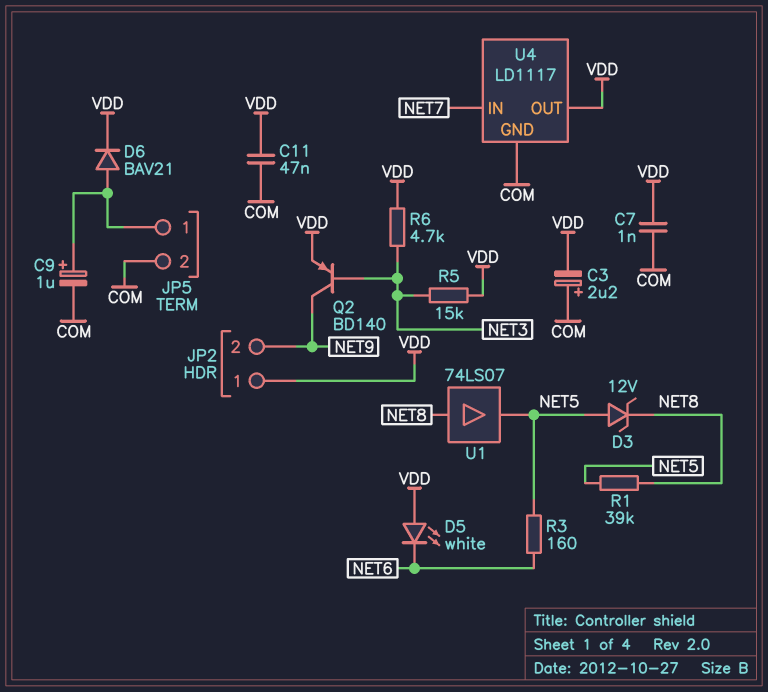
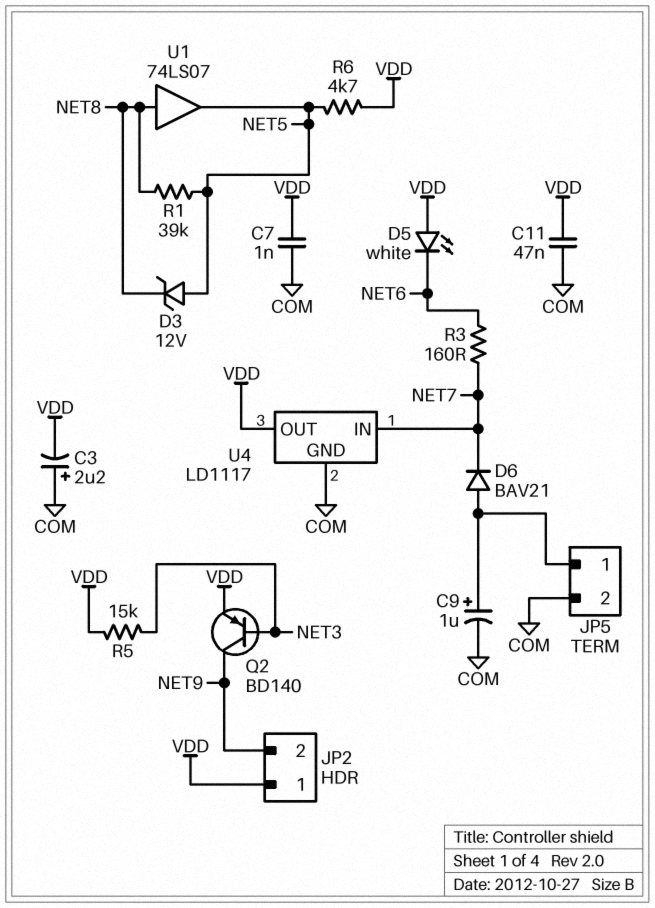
D6: diode BAV21 (A JP5/1, K VDD) -> diode BAV21 (A JP5/1, K NET7)
R3: 160 (NET5, NET6) -> 160 (NET6, NET7)
R6: 4.7k (NET3, VDD) -> 4.7k (NET5, VDD)

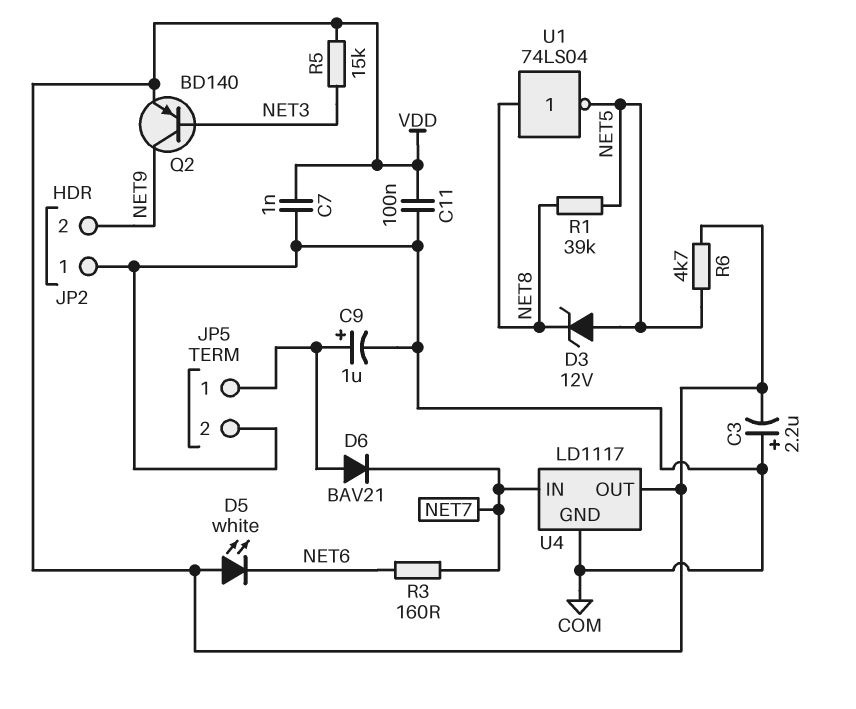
C11: 47nF (COM, VDD) -> 100nF (COM, VDD)
JP2 pin 1: VDD -> COM
U1: buffer 74LS07 (in NET8, out NET5) -> NOT 74LS04 (in NET8, out NET5)

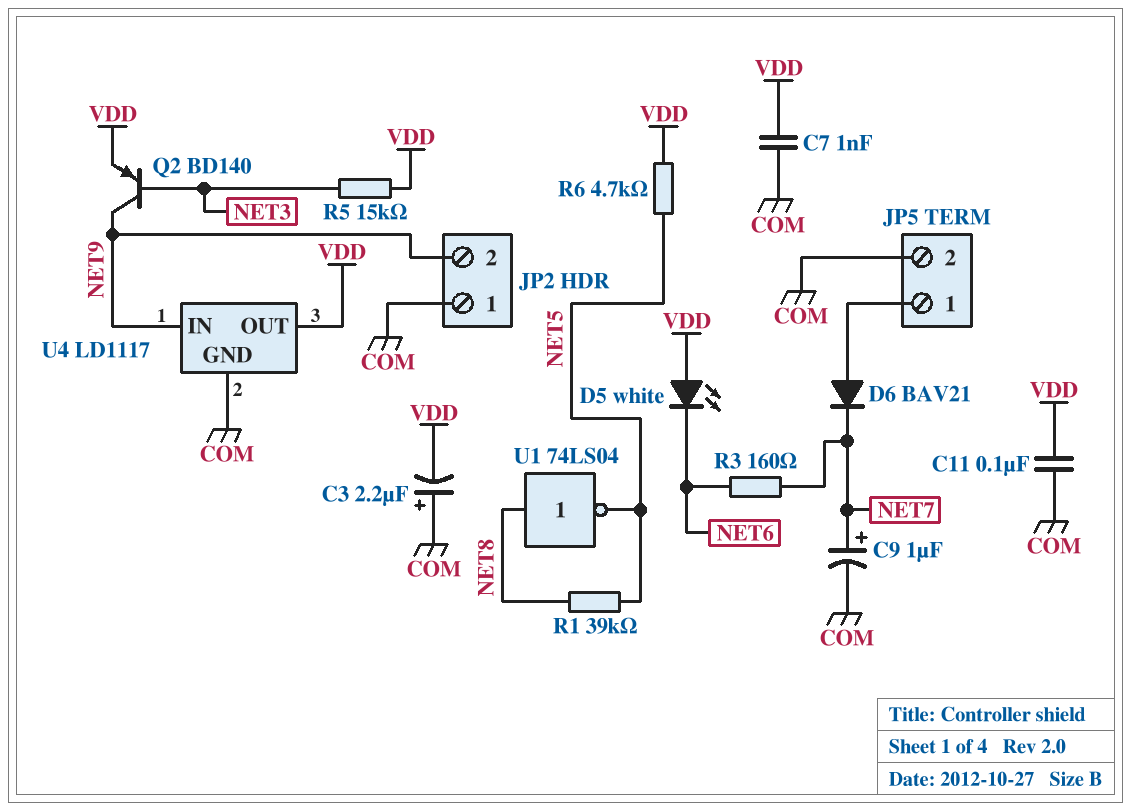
C9: 1uF (plus JP5/1, minus COM) -> 1uF (plus NET7, minus COM)
D3: zener 12V (A NET5, K NET8) -> none
U4 pin IN: NET7 -> NET9

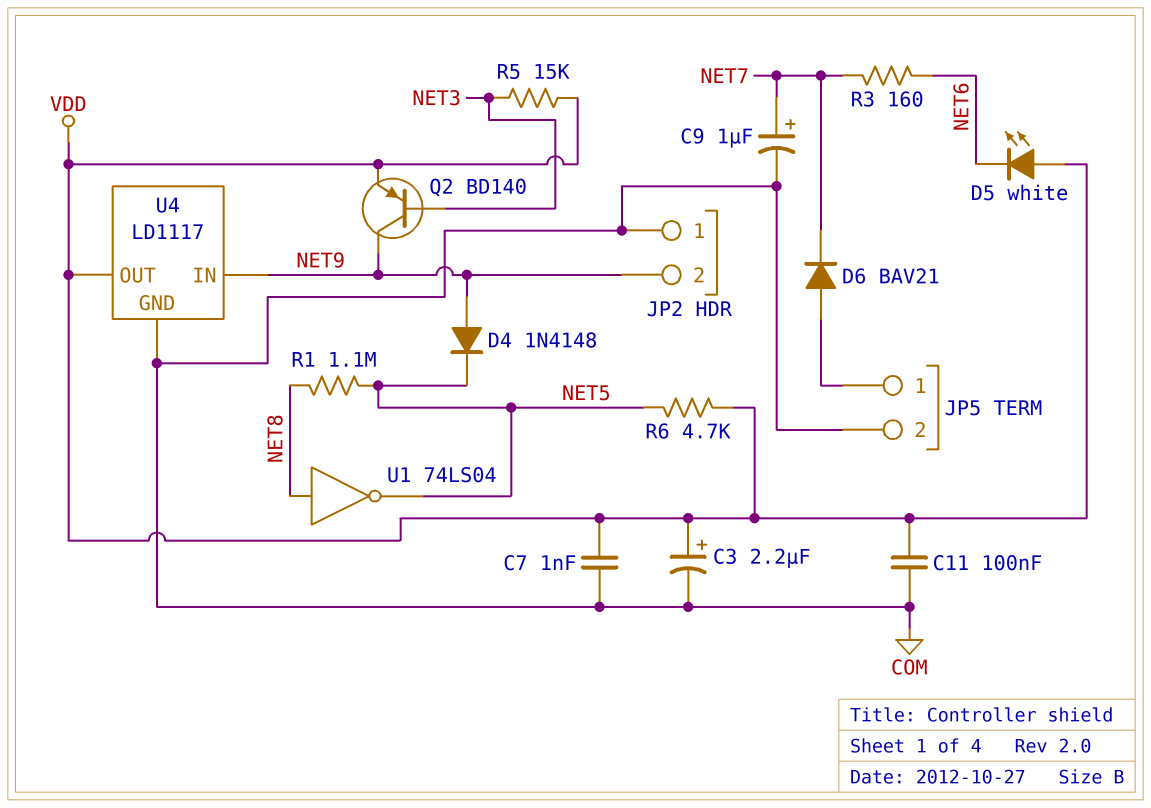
C3: 2.2uF (plus COM, minus VDD) -> 2.2uF (plus VDD, minus COM)
D4: none -> diode 1N4148 (A NET9, K NET5)
R1: 39k (NET5, NET8) -> 1.1M (NET5, NET8)

